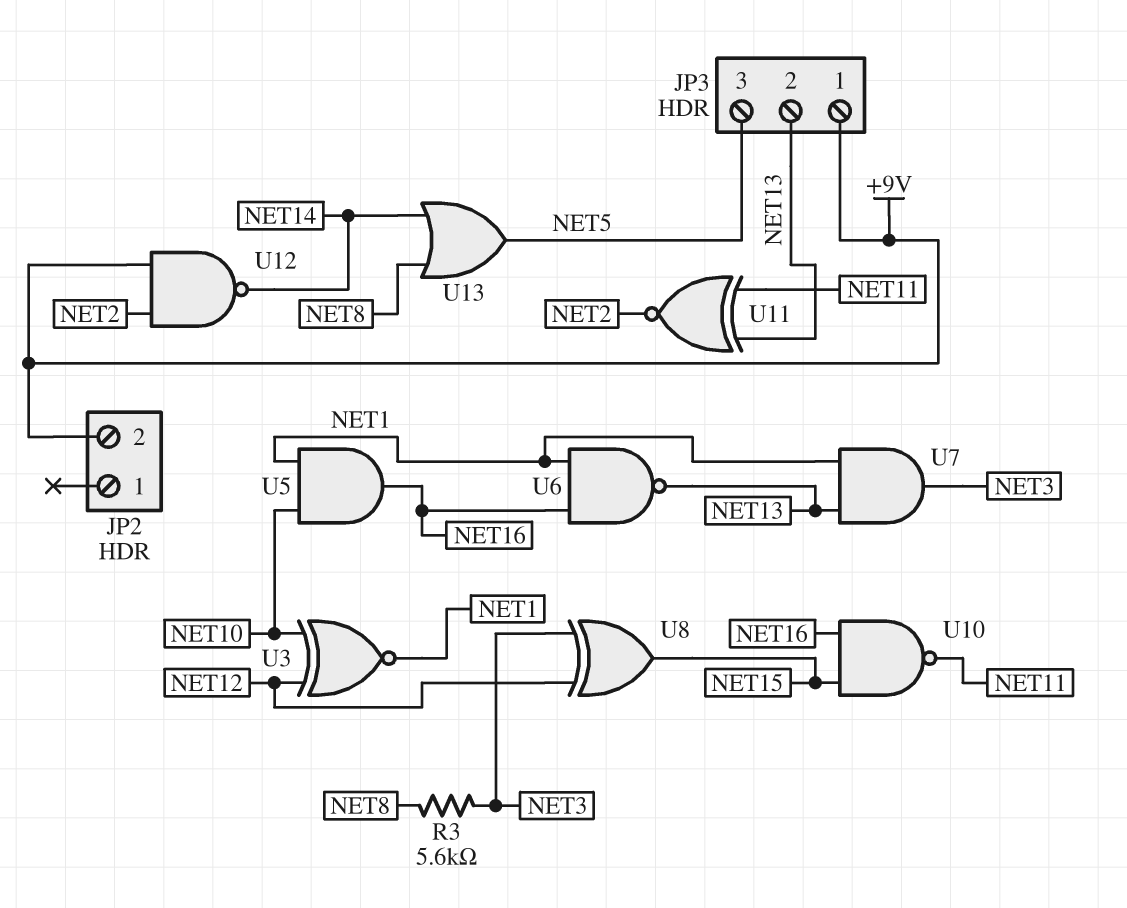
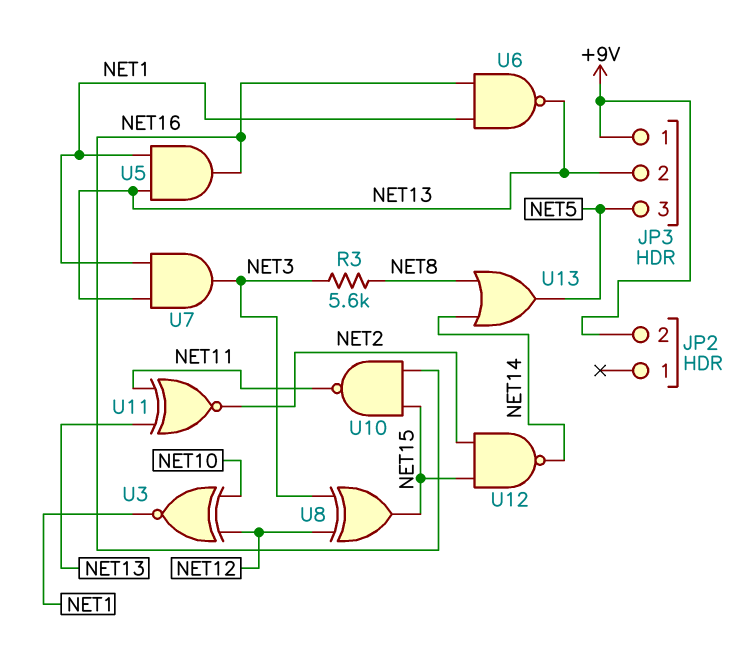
U5: AND (in NET1, in NET10, out NET16) -> AND (in NET1, in NET13, out NET16)
U12: NAND (in +9V, in NET2, out NET14) -> NAND (in NET2, in NET15, out NET14)

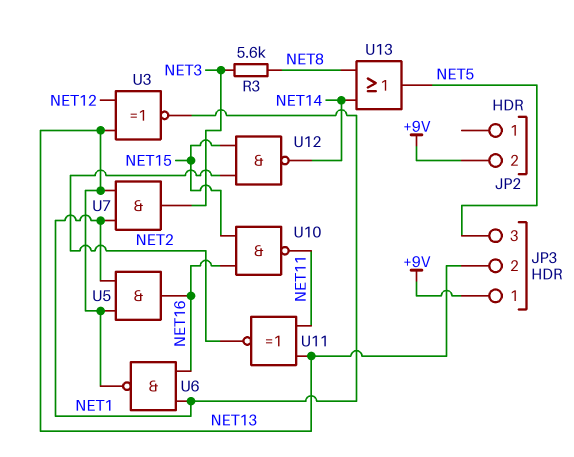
U3: XNOR (in NET10, in NET12, out NET1) -> XNOR (in NET12, in NET13, out NET1)
U8: XOR (in NET3, in NET12, out NET15) -> none

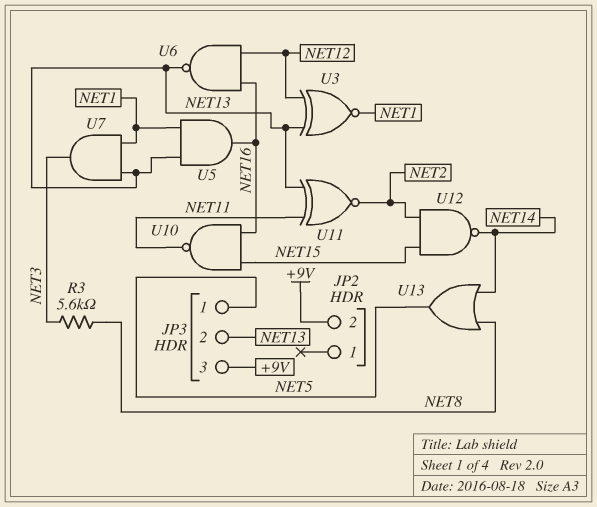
JP3 pin 1: +9V -> NET5
JP3 pin 3: NET5 -> +9V
U6: NAND (in NET1, in NET16, out NET13) -> NAND (in NET12, in NET16, out NET13)

